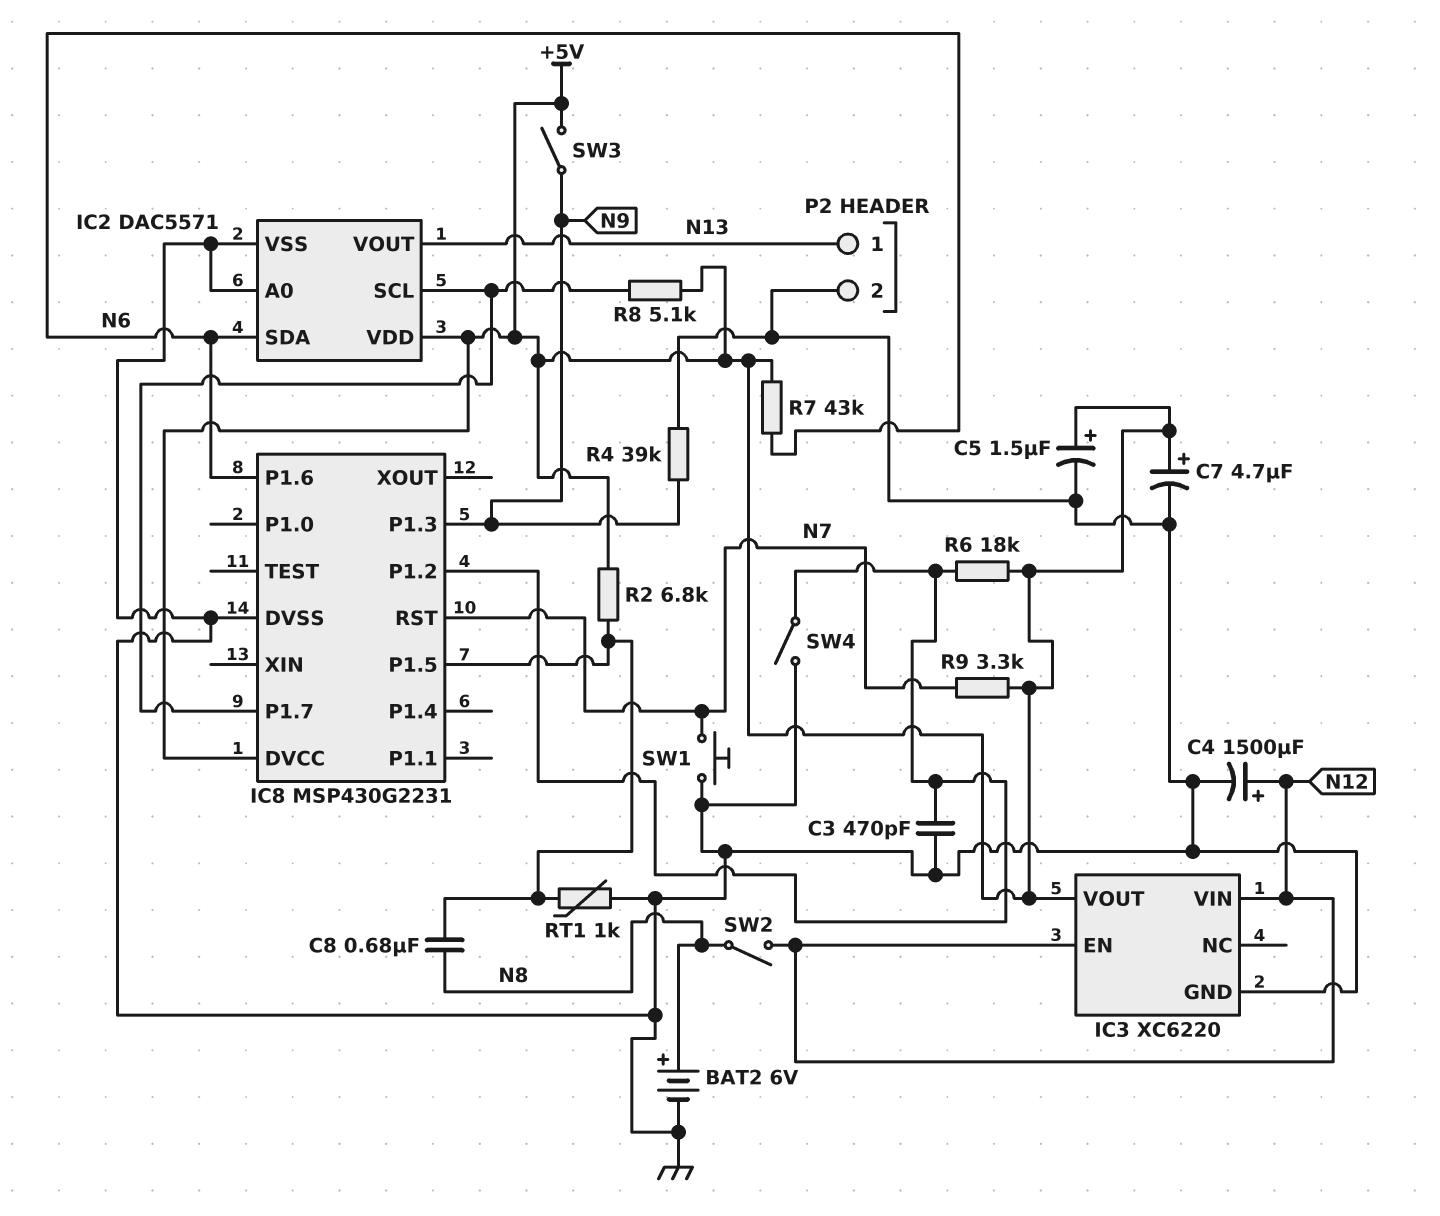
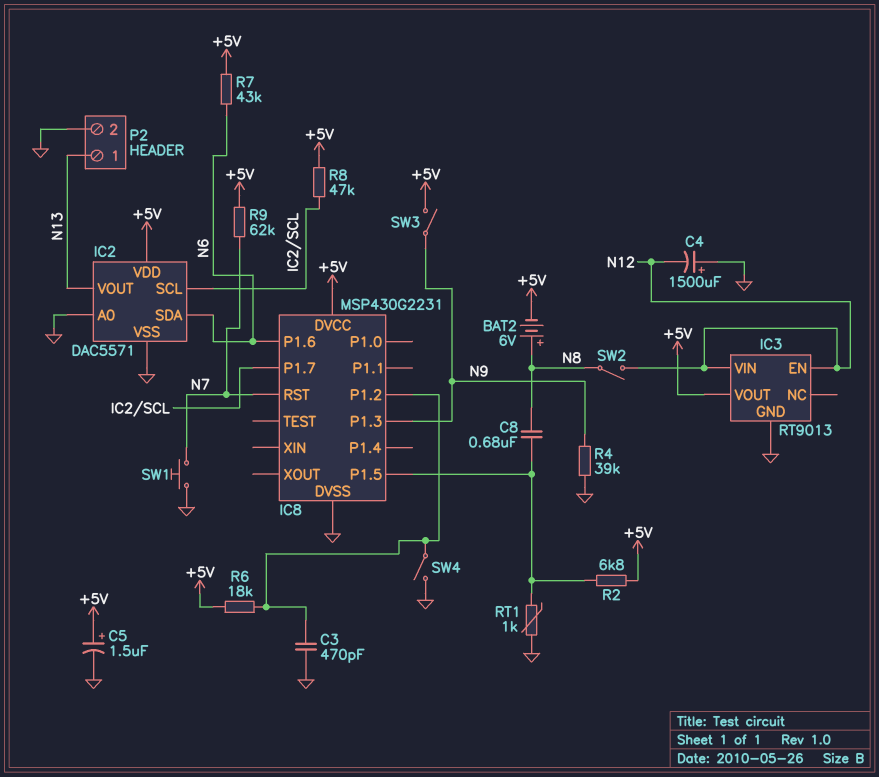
BAT2: 6V (plus N8, minus GND) -> 6V (plus N8, minus +5V)
C4: 1500uF (plus N12, minus GND) -> 1500uF (plus GND, minus N12)
C7: 4.7uF (plus +5V, minus GND) -> none
IC3: XC6220 -> RT9013
R8: 5.1k (+5V, IC2/SCL) -> 47k (+5V, IC2/SCL)
R9: 3.3k (+5V, N7) -> 62k (+5V, N7)

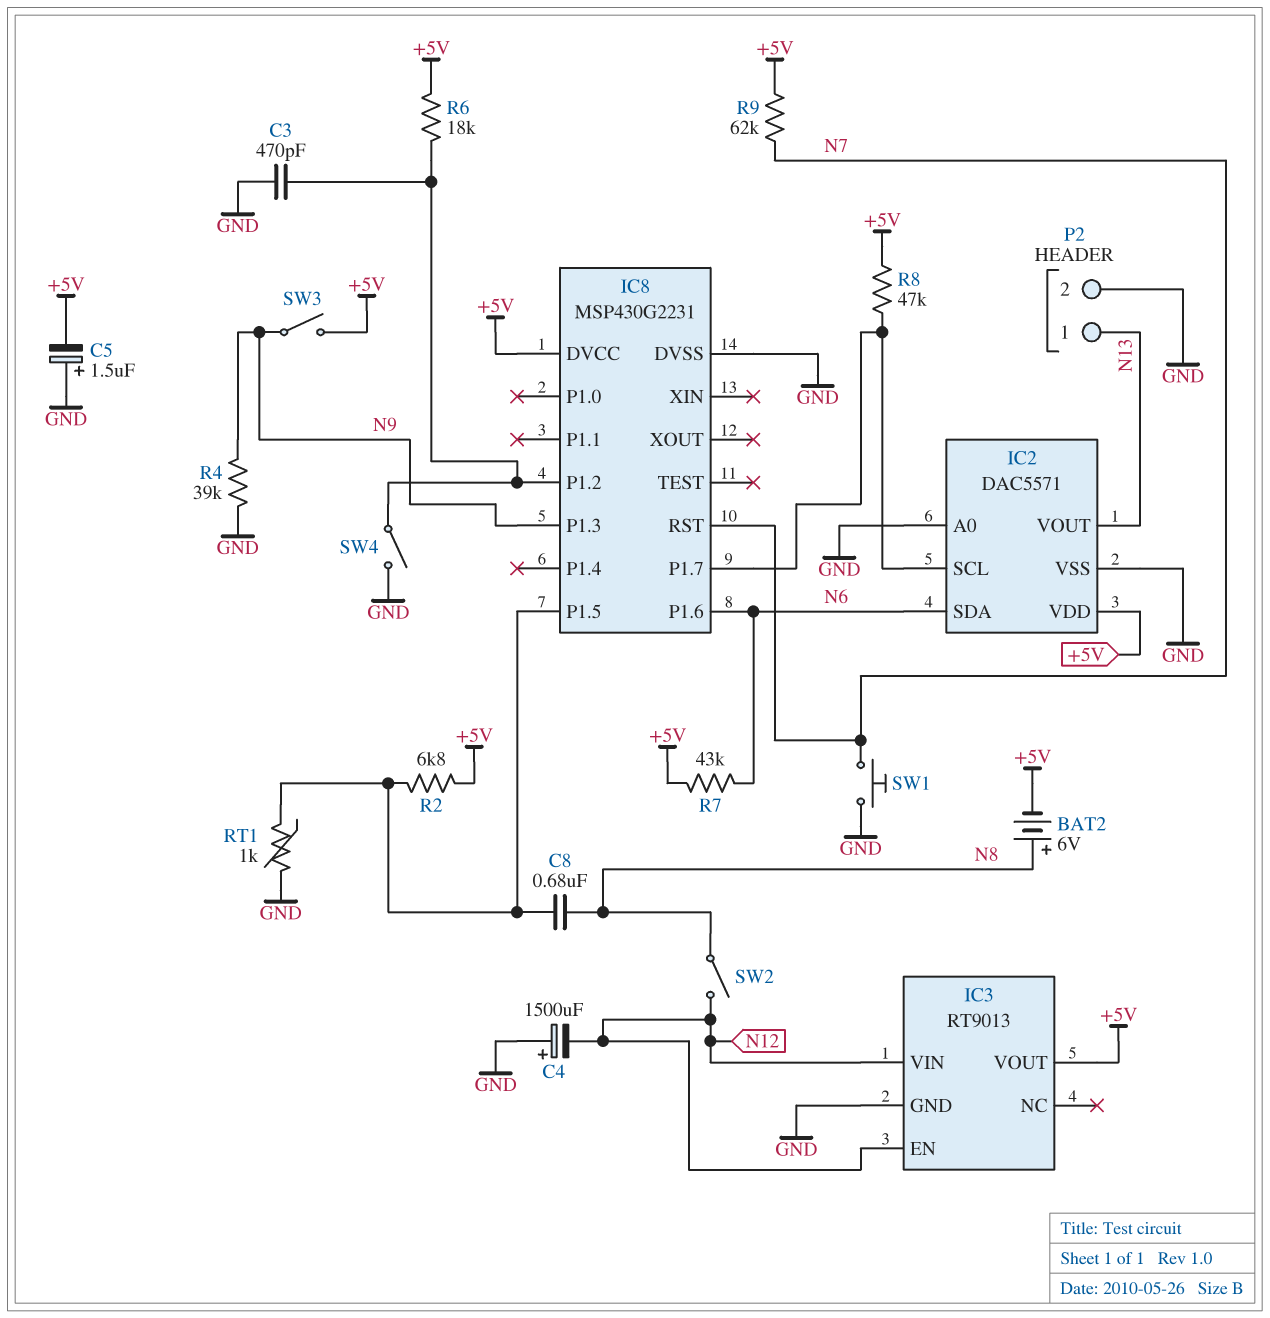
C5: 1.5uF (plus +5V, minus GND) -> 1.5uF (plus GND, minus +5V)

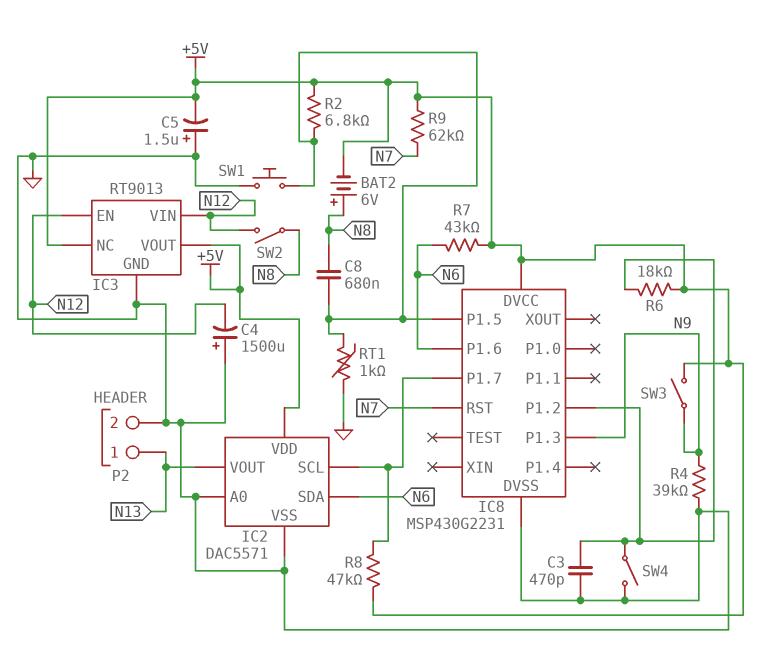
IC3 pin NC: none -> +5V
SW1: button (GND, N7) -> button (GND, IC8/P1.5)

